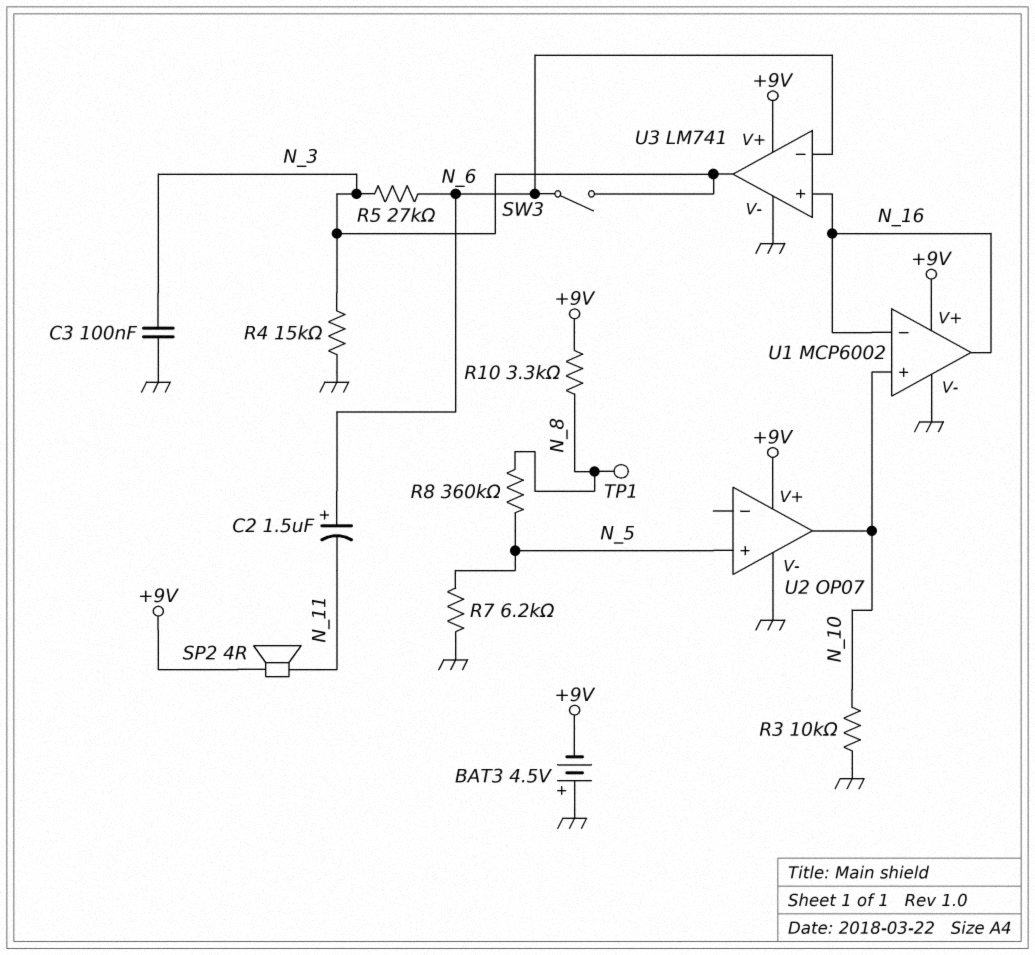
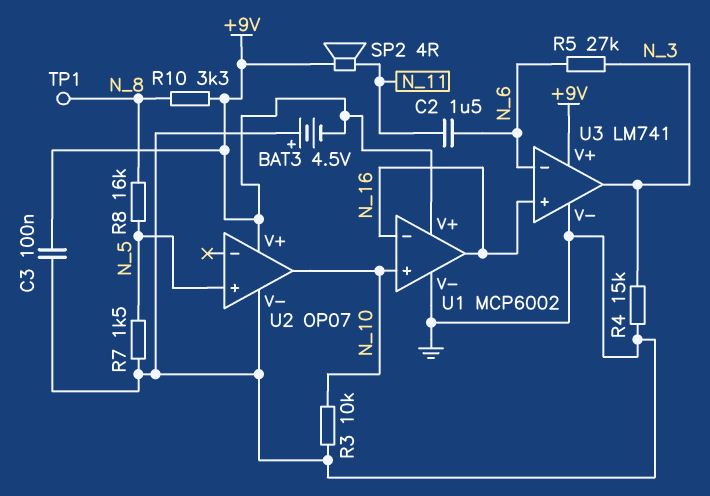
C2: 1.5uF (plus N_6, minus N_11) -> 1.5uF (N_6, N_11)
C3: 100nF (GND, N_3) -> 100nF (+9V, GND)
R7: 6.2k (GND, N_5) -> 1.5k (GND, N_5)
R8: 360k (N_5, N_8) -> 16k (N_5, N_8)
SW3: switch (N_3, N_6) -> none

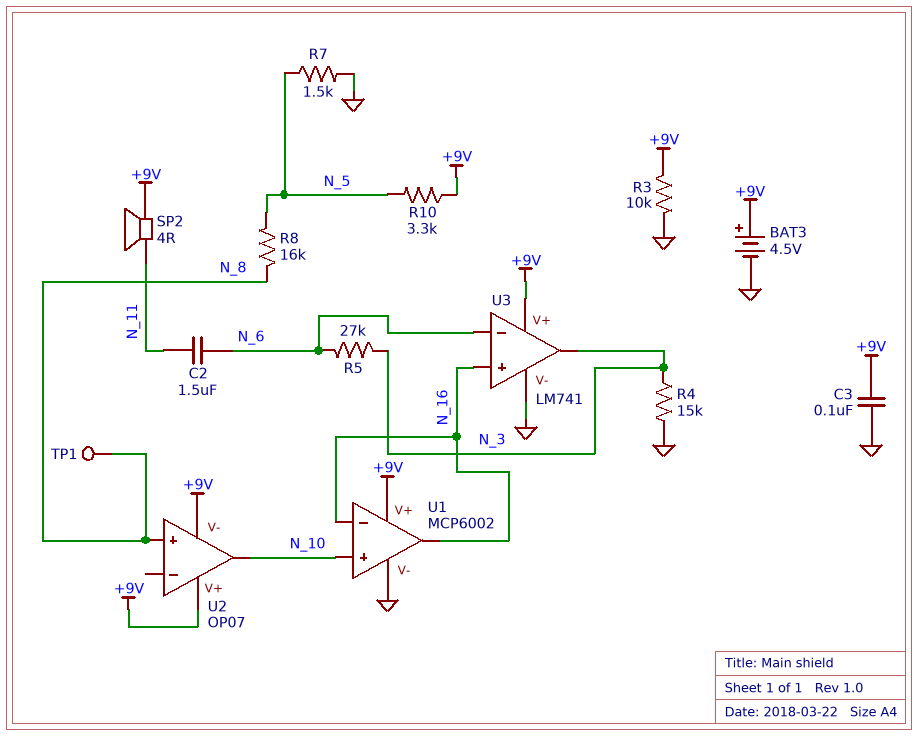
BAT3: 4.5V (plus GND, minus +9V) -> 4.5V (plus +9V, minus GND)
R3: 10k (GND, N_10) -> 10k (+9V, GND)
R10: 3.3k (+9V, N_8) -> 3.3k (+9V, N_5)
U2 pin V-: GND -> +9V
U2 pin in+: N_5 -> N_8

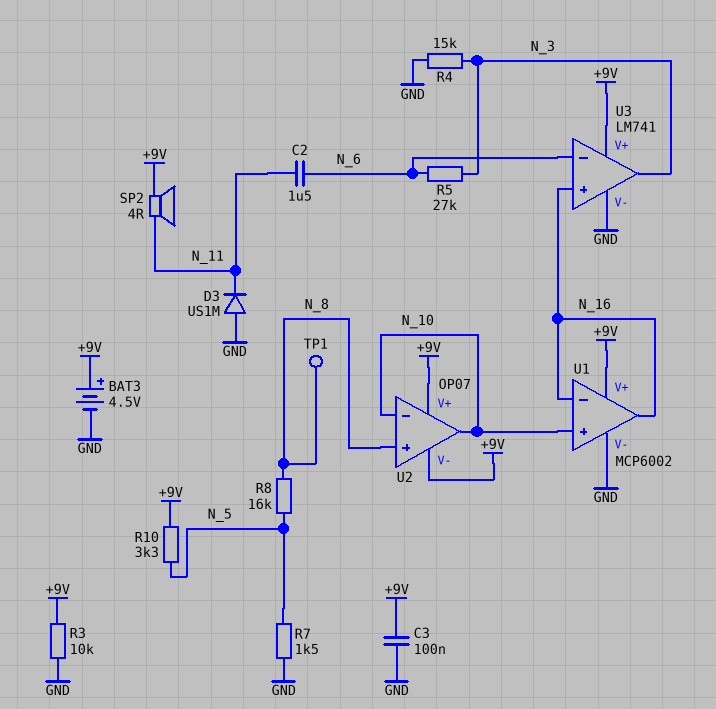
D3: none -> diode US1M (A GND, K N_11)
U2 pin in-: none -> N_10

